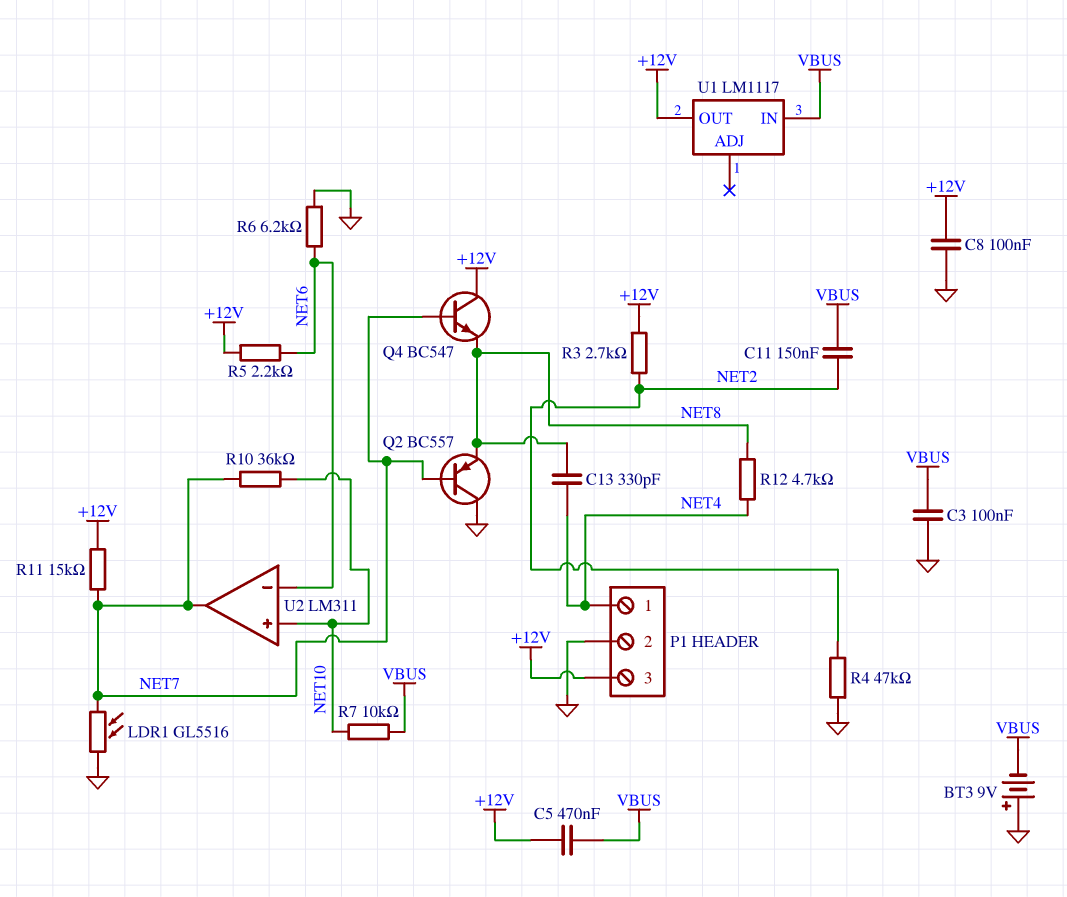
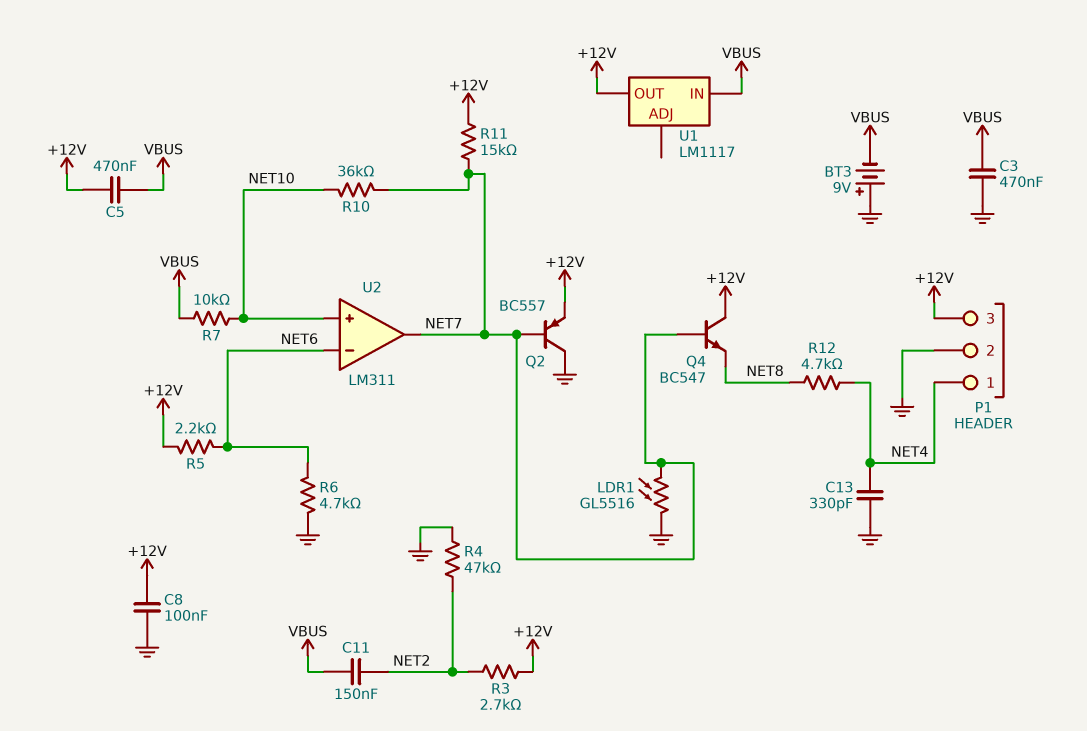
C3: 100nF (GND, VBUS) -> 470nF (GND, VBUS)
C13: 330pF (NET4, NET8) -> 330pF (GND, NET4)
Q2: PNP BC557 (B NET7, C GND, E NET8) -> PNP BC557 (B NET7, C GND, E +12V)
R6: 6.2k (GND, NET6) -> 4.7k (GND, NET6)

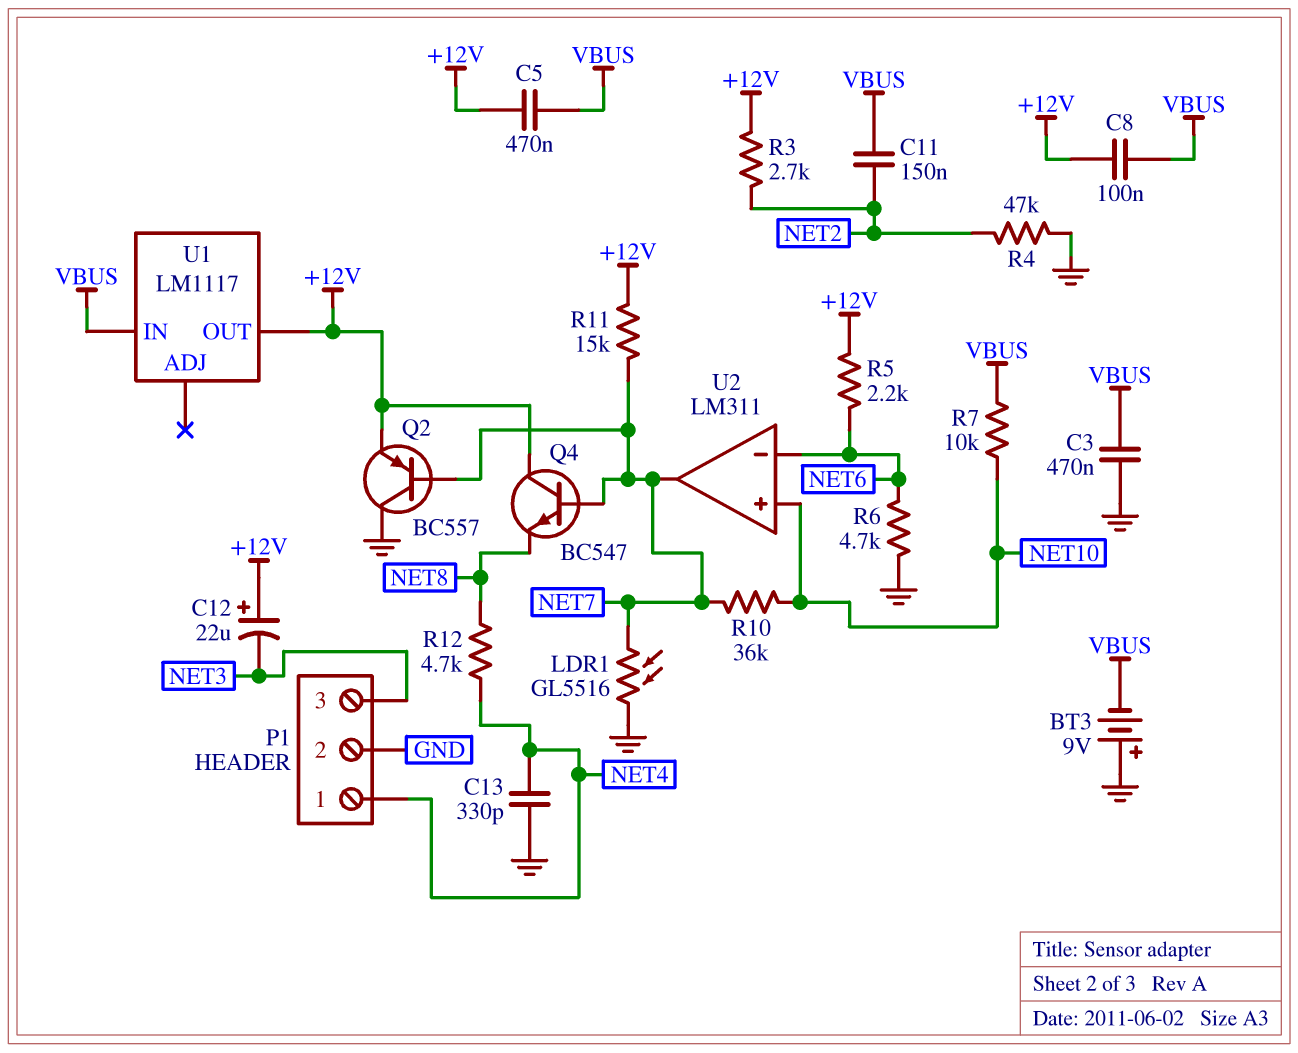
C8: 100nF (+12V, GND) -> 100nF (+12V, VBUS)
C12: none -> 22uF (plus +12V, minus NET3)
P1 pin 3: +12V -> NET3

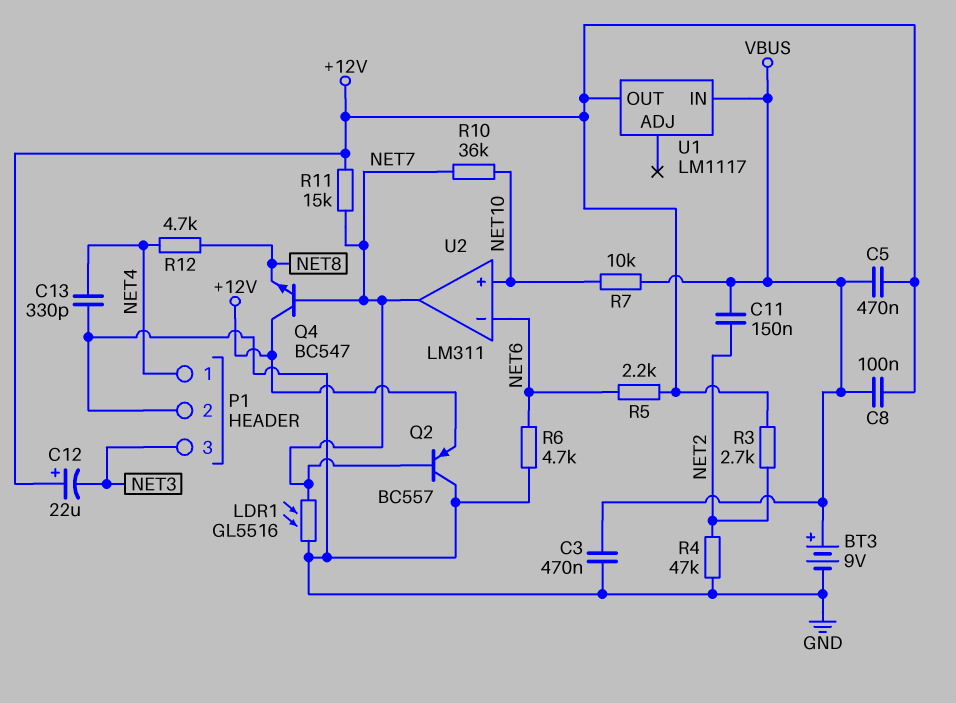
BT3: 9V (plus GND, minus VBUS) -> 9V (plus VBUS, minus GND)

